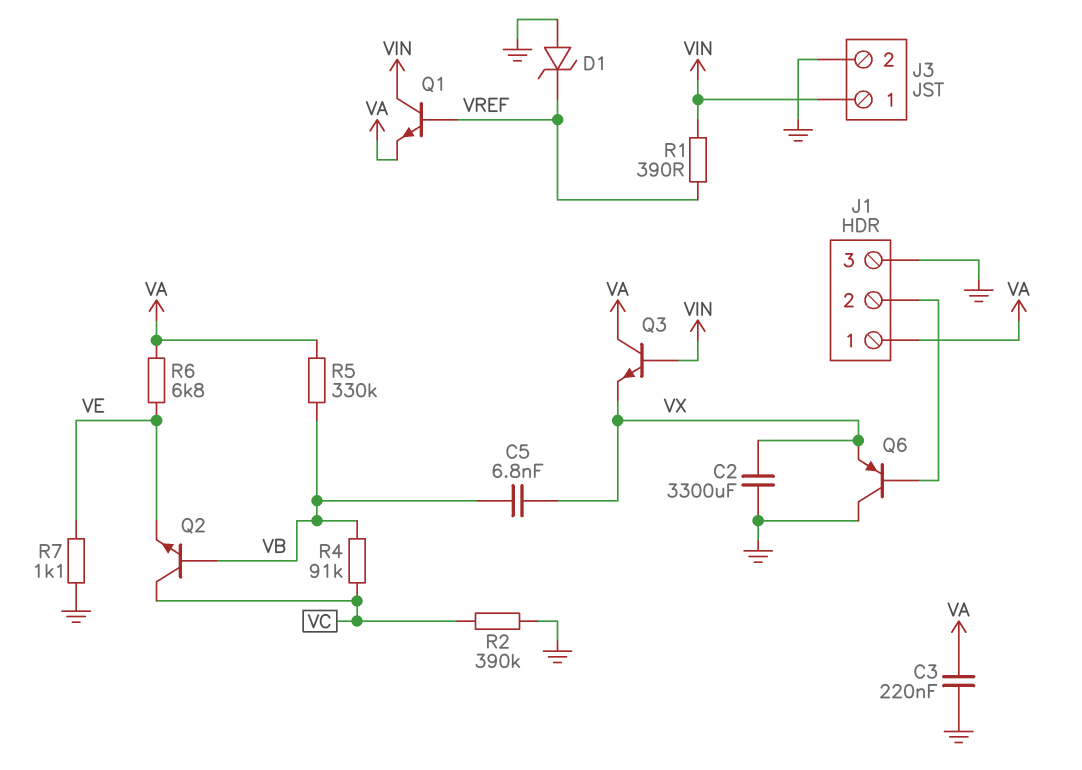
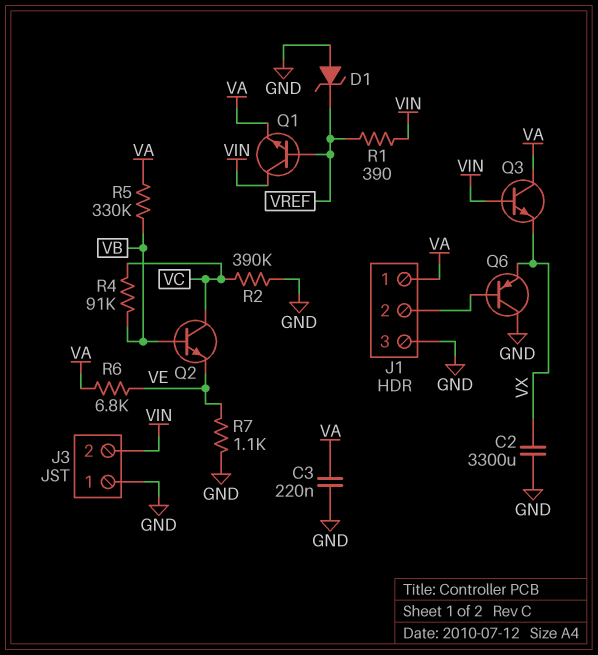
C5: 6.8nF (VB, VX) -> none
J3 pin 1: VIN -> GND
J3 pin 2: GND -> VIN

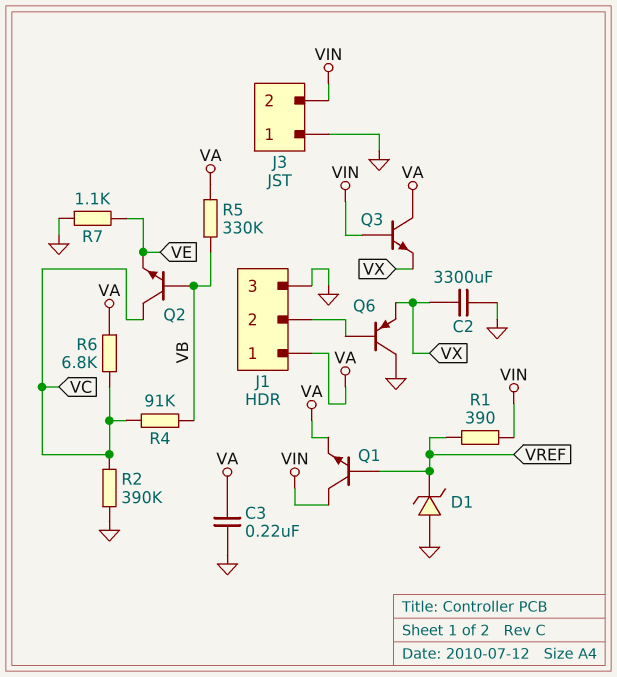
R6: 6.8k (VA, VE) -> 6.8k (VA, VC)

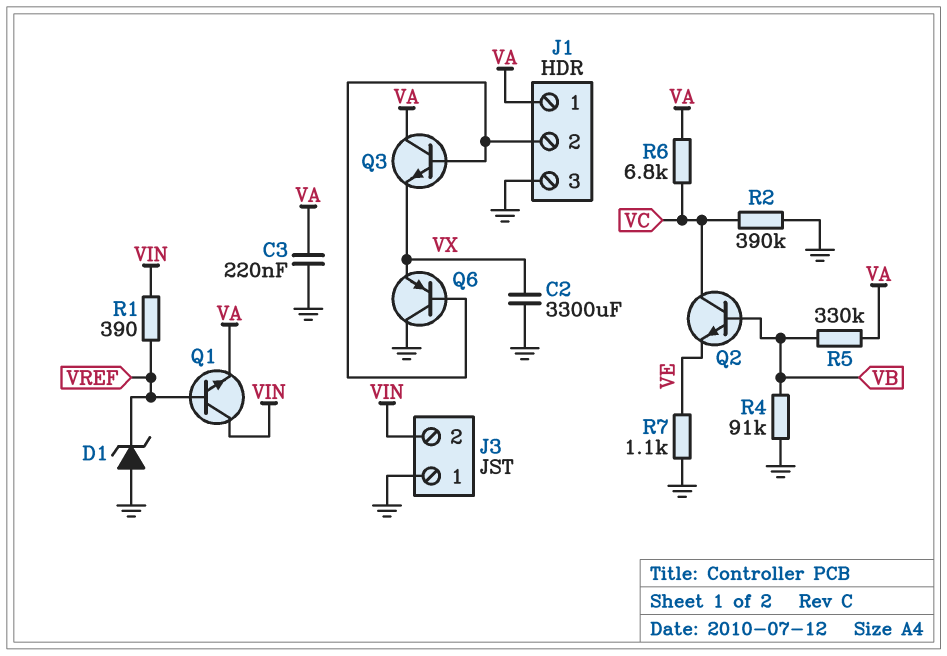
Q3: NPN (B VIN, C VA, E VX) -> NPN (B J1/2, C VA, E VX)
R4: 91k (VB, VC) -> 91k (GND, VB)

